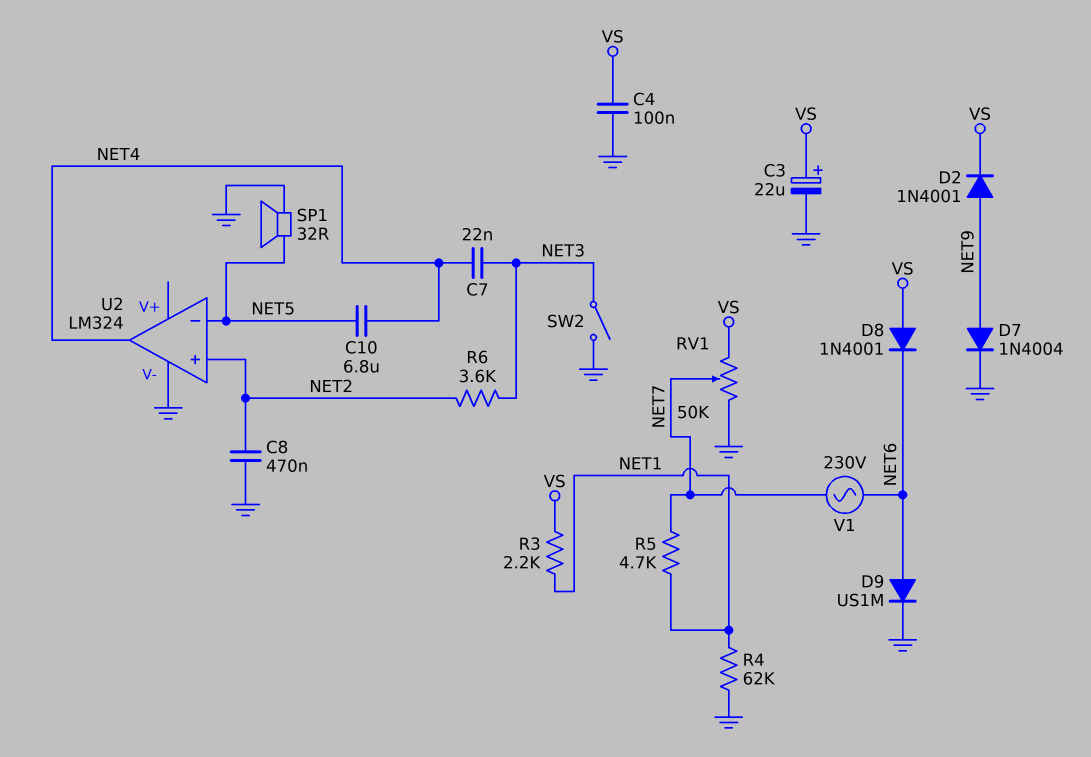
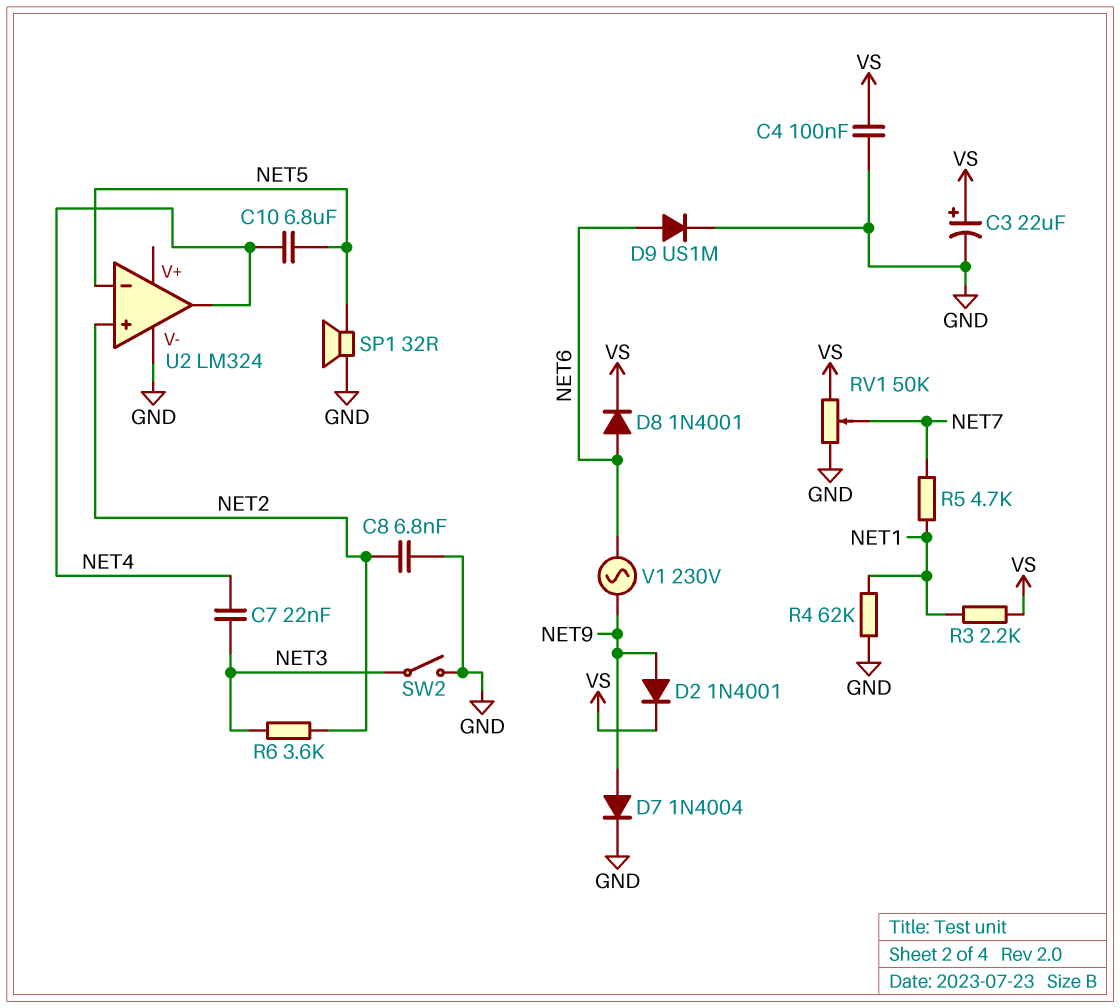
C8: 470nF (GND, NET2) -> 6.8nF (GND, NET2)
D8: diode 1N4001 (A VS, K NET6) -> diode 1N4001 (A NET6, K VS)
V1: AC 230V (NET6, NET7) -> AC 230V (NET6, NET9)

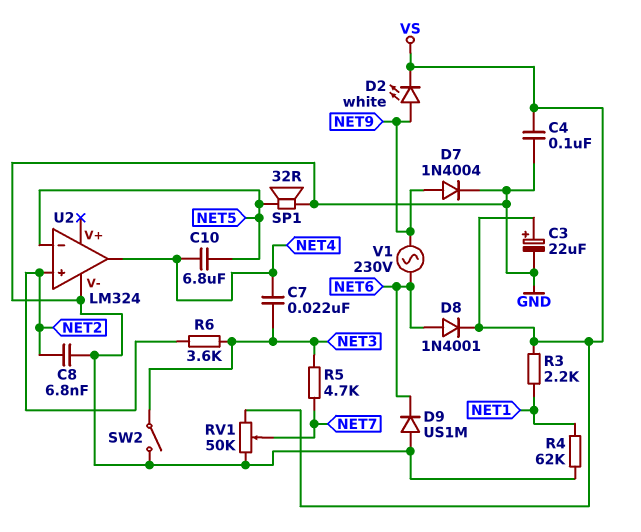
D2: diode 1N4001 (A NET9, K VS) -> LED white (A NET9, K VS)
D9: diode US1M (A NET6, K GND) -> diode US1M (A GND, K NET6)
R5: 4.7k (NET1, NET7) -> 4.7k (NET3, NET7)

